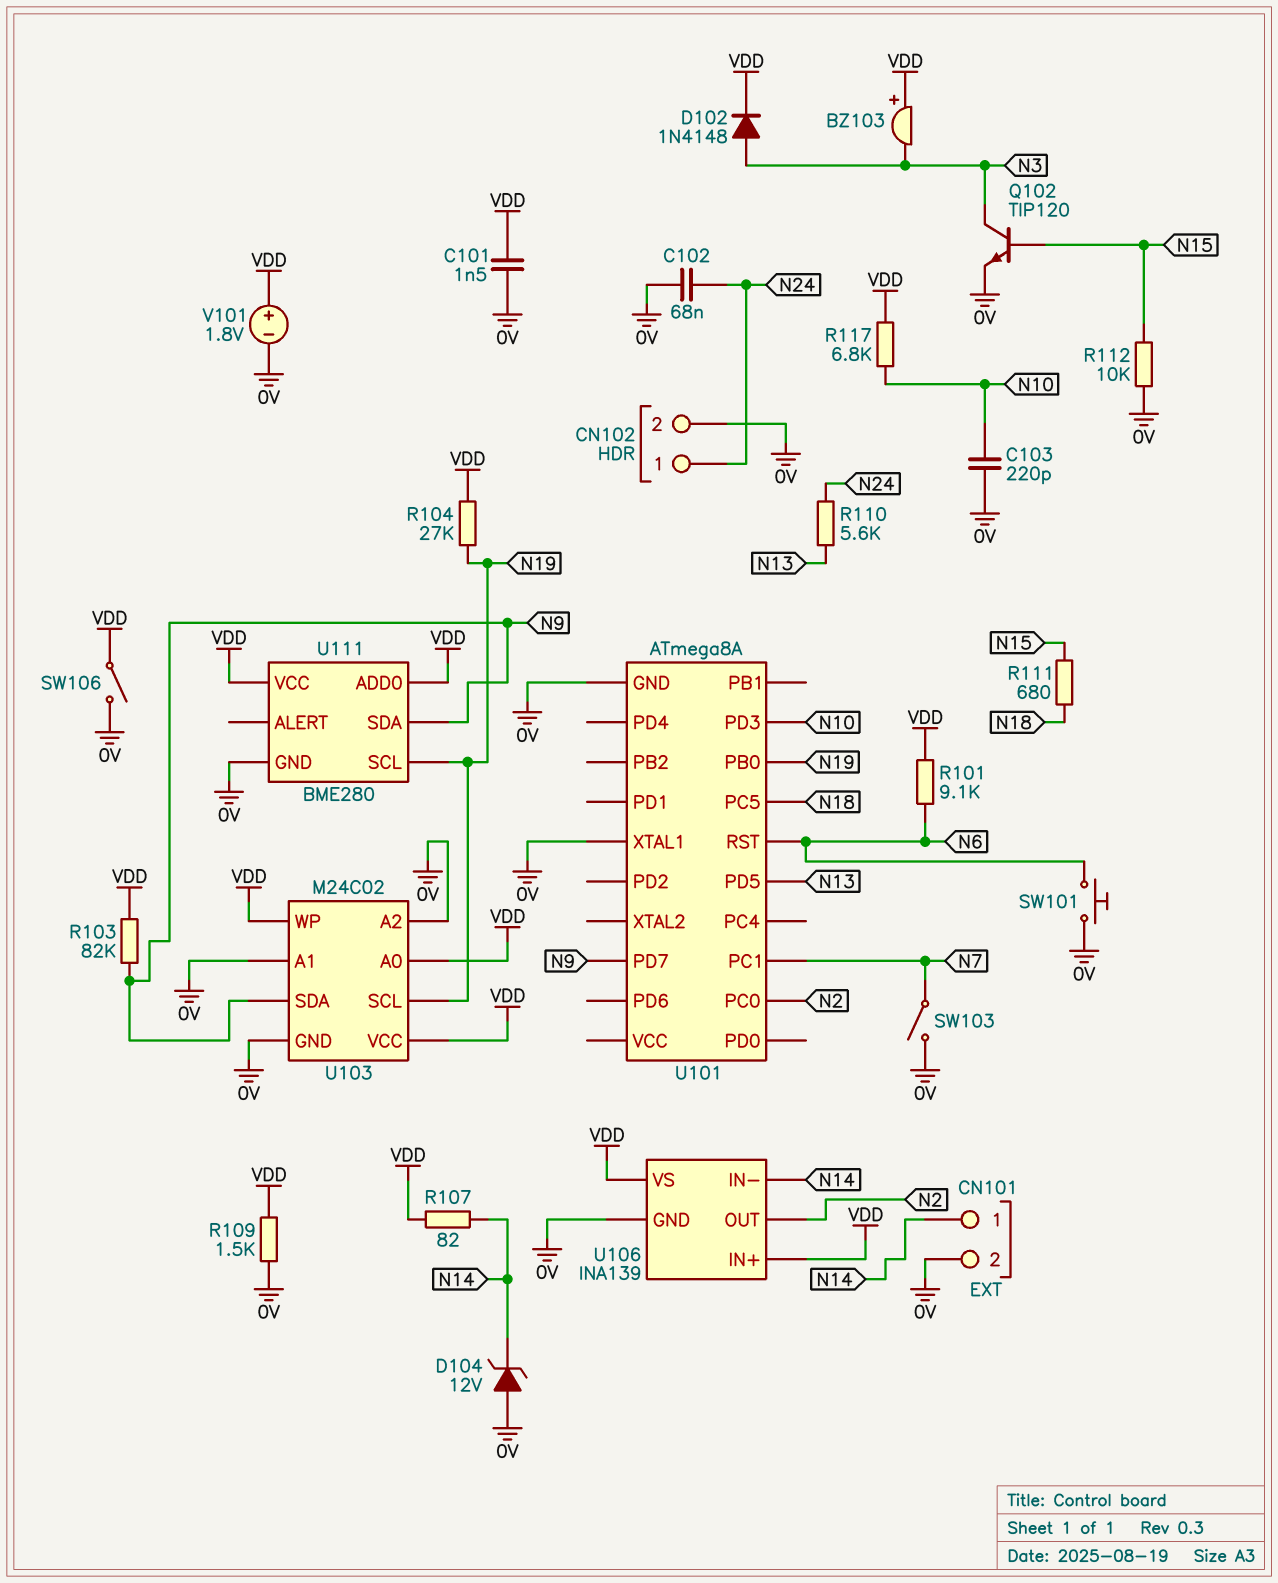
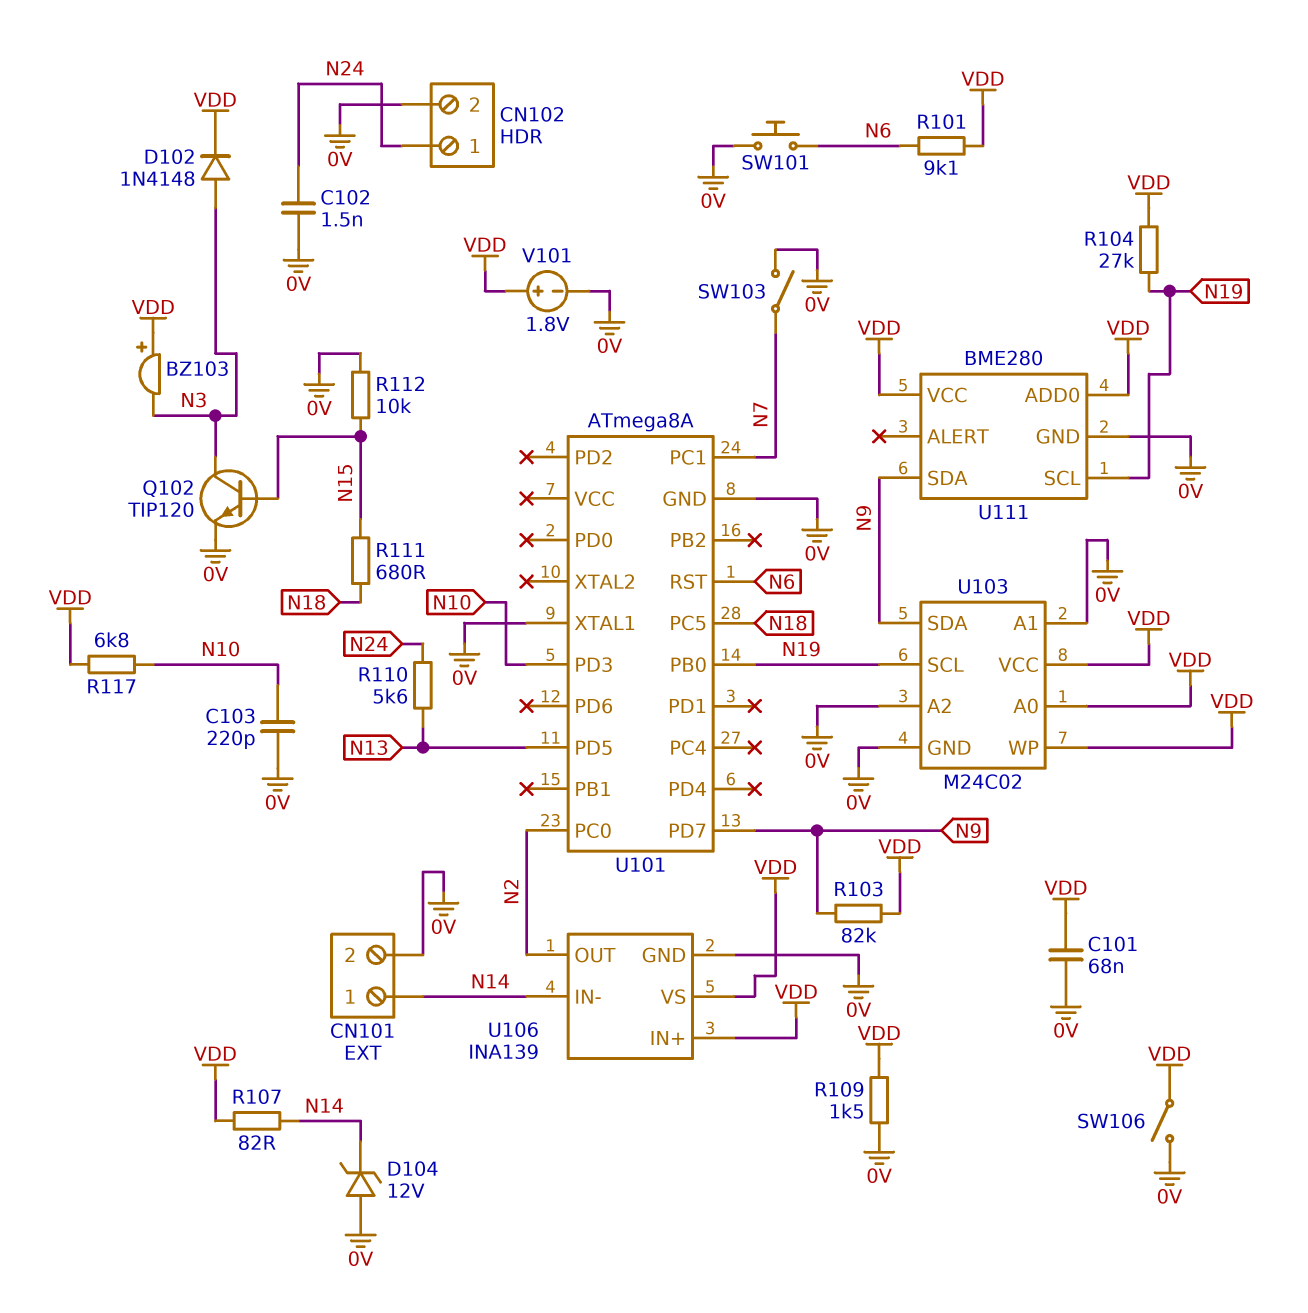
C101: 1.5nF (0V, VDD) -> 68nF (0V, VDD)
C102: 68nF (0V, N24) -> 1.5nF (0V, N24)

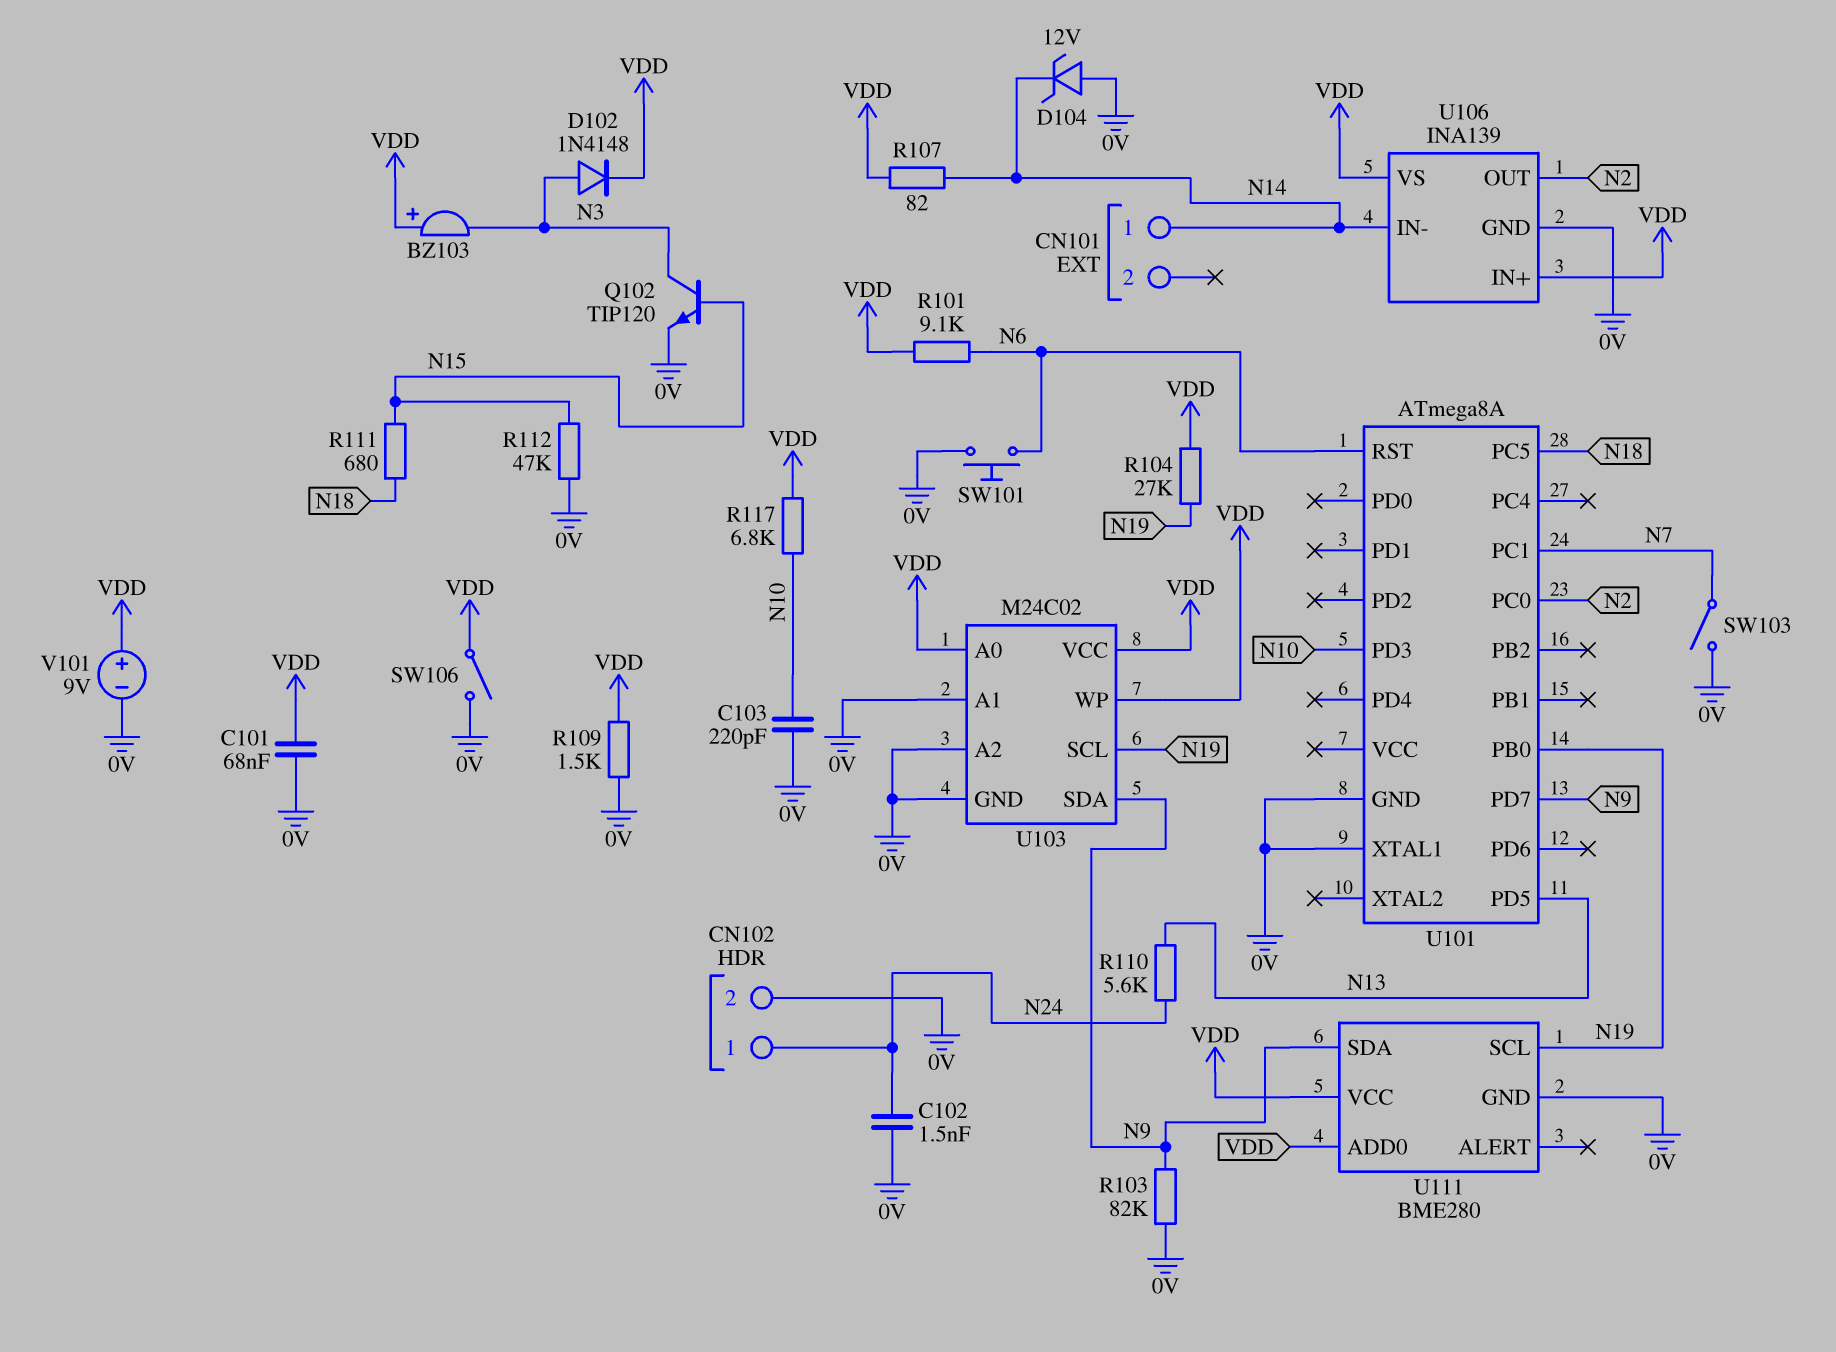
CN101 pin 2: 0V -> none
R103: 82k (N9, VDD) -> 82k (0V, N9)
R112: 10k (0V, N15) -> 47k (0V, N15)
V101: 1.8V (plus VDD, minus 0V) -> 9V (plus VDD, minus 0V)

